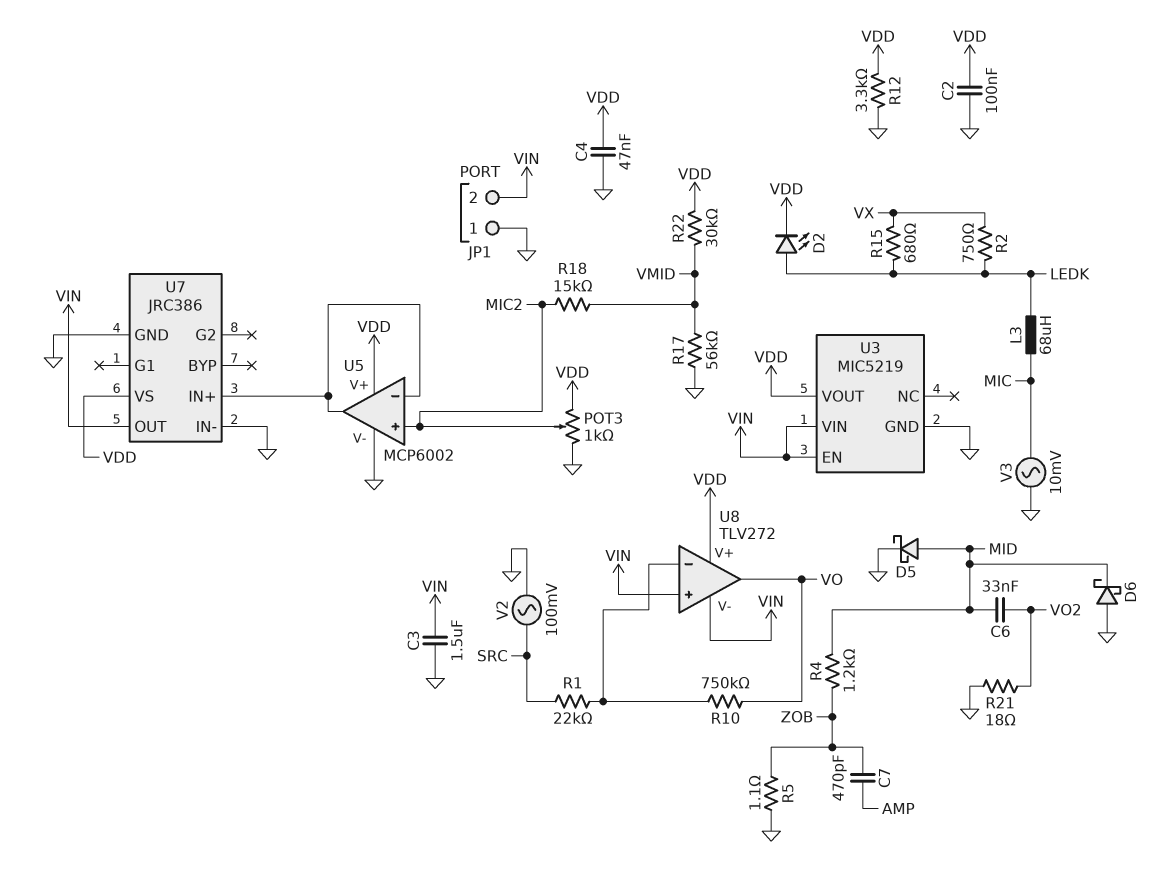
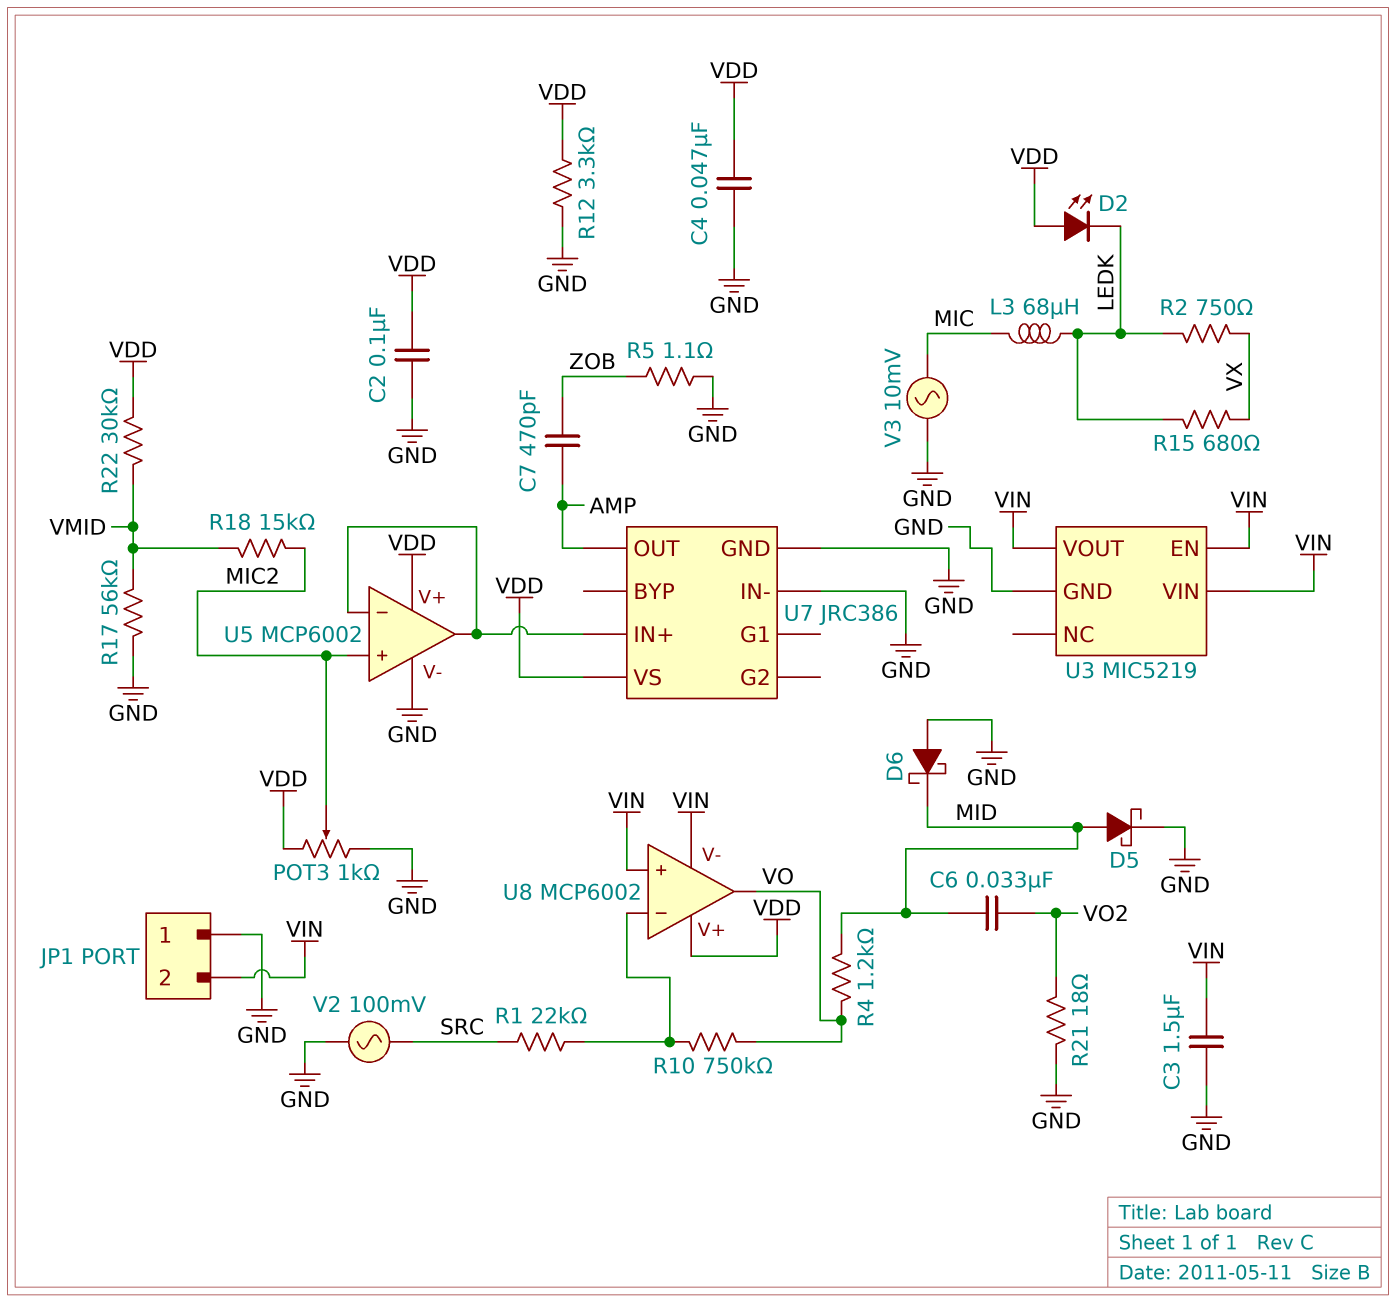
D2: LED (A LEDK, K VDD) -> LED (A VDD, K LEDK)
R4: 1.2k (MID, ZOB) -> 1.2k (MID, VO)
U3 pin VOUT: VDD -> VIN
U7 pin OUT: VIN -> AMP
U8: TLV272 -> MCP6002

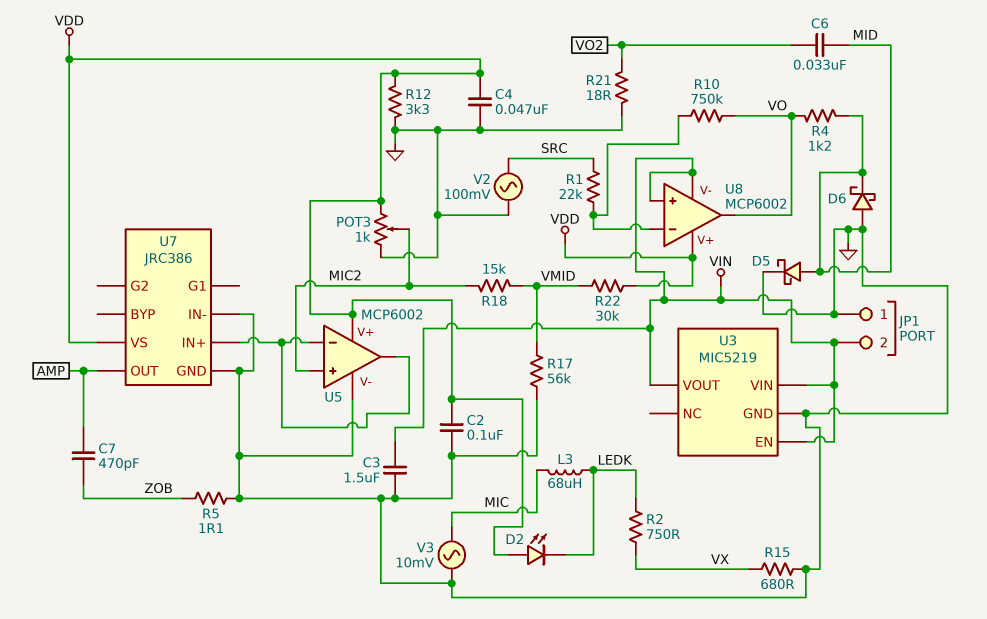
R15: 680 (LEDK, VX) -> 680 (GND, VX)

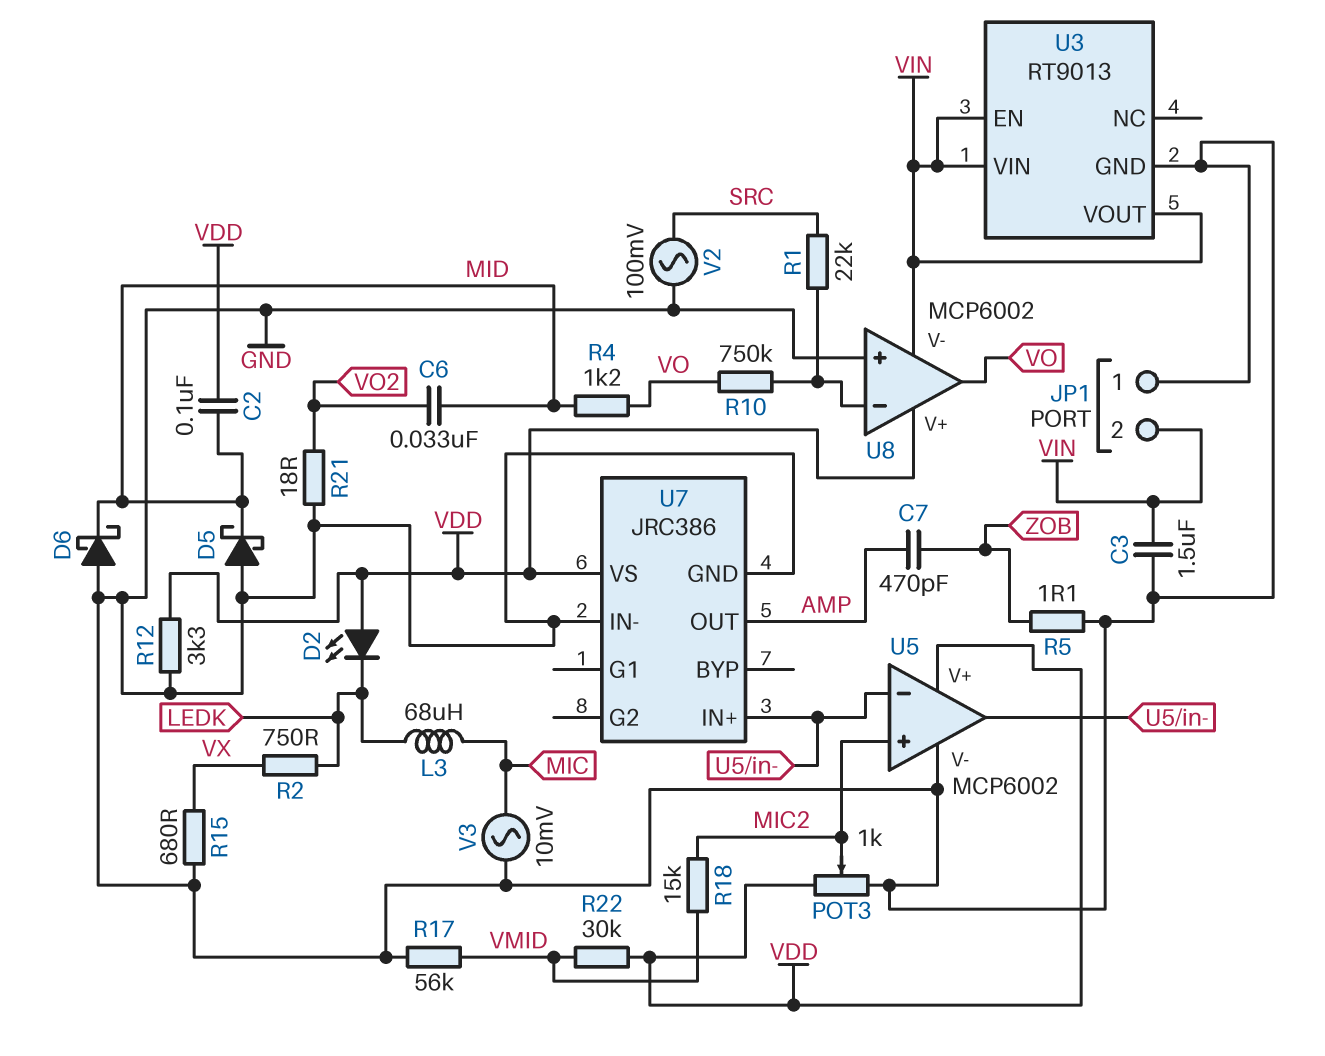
C2: 100nF (GND, VDD) -> 100nF (MID, VDD)
C4: 47nF (GND, VDD) -> none
D5: schottky (A MID, K GND) -> schottky (A GND, K MID)
U3: MIC5219 -> RT9013
U8 pin in+: VIN -> GND

